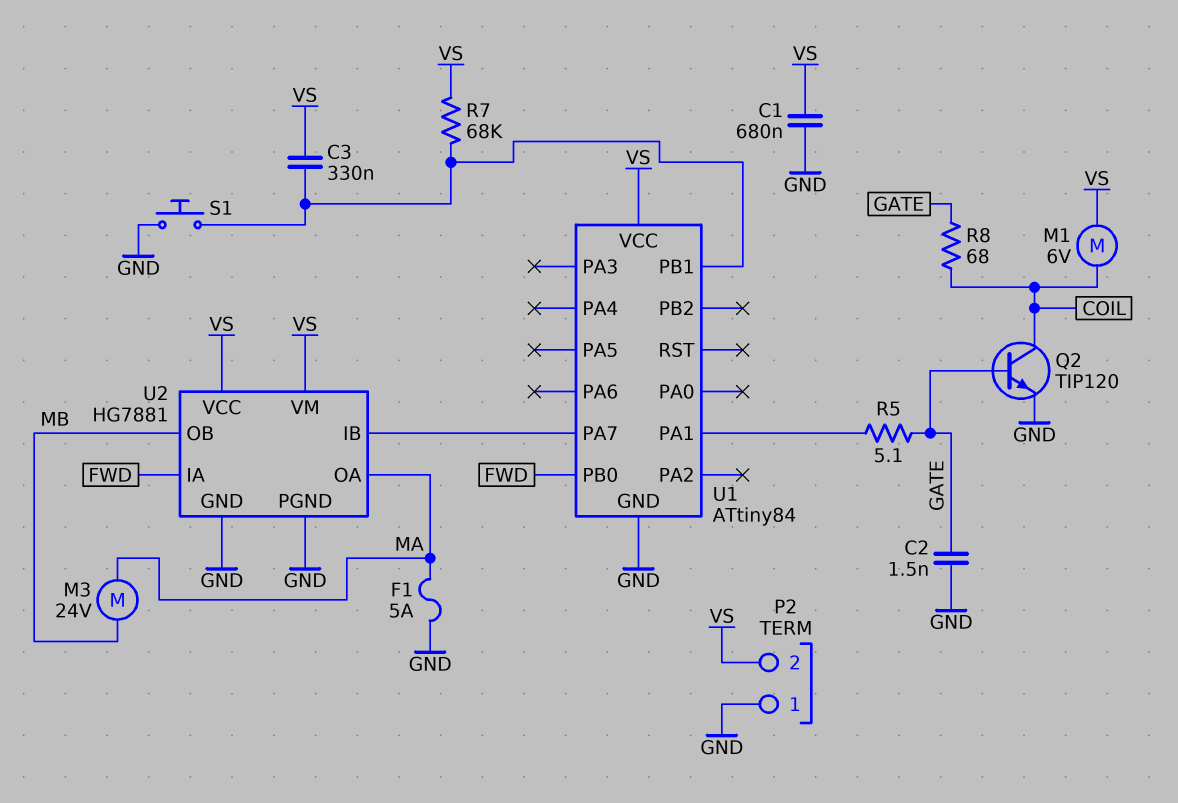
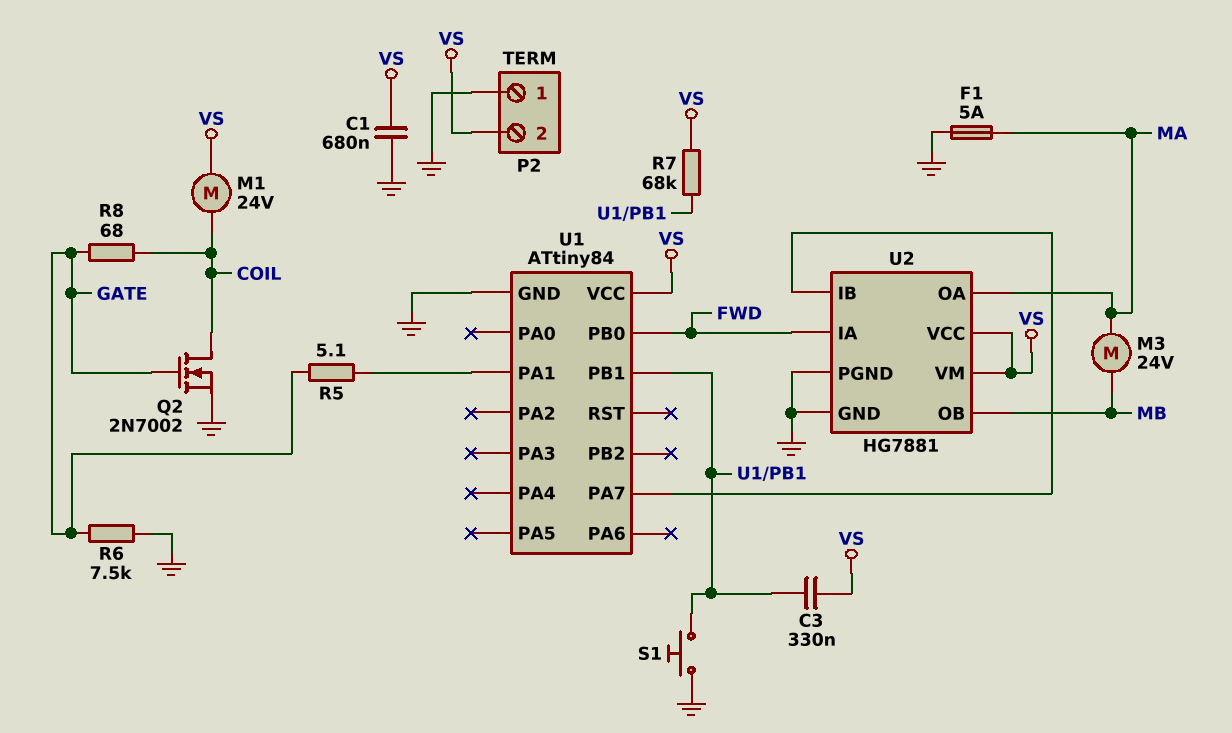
C2: 1.5nF (GATE, GND) -> none
M1: motor 6V (COIL, VS) -> motor 24V (COIL, VS)
Q2: NPN TIP120 (B GATE, C COIL, E GND) -> NMOS 2N7002 (G GATE, D COIL, S GND)
R6: none -> 7.5k (GATE, GND)

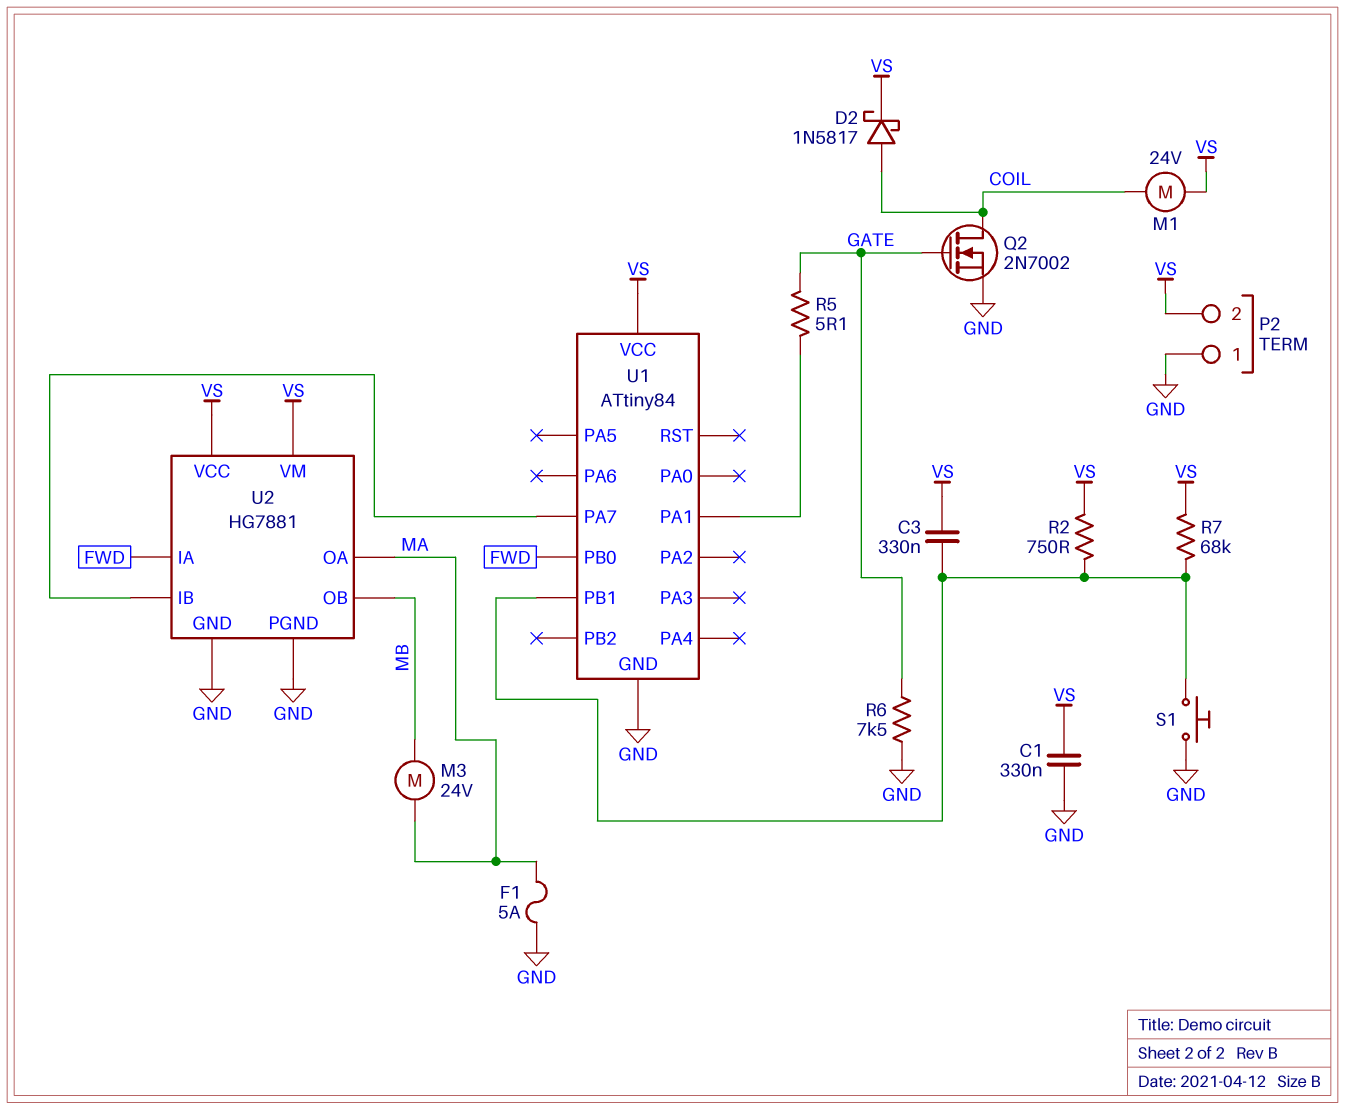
C1: 680nF (GND, VS) -> 330nF (GND, VS)
D2: none -> schottky 1N5817 (A COIL, K VS)
R2: none -> 750 (U1/PB1, VS)
R8: 68 (COIL, GATE) -> none

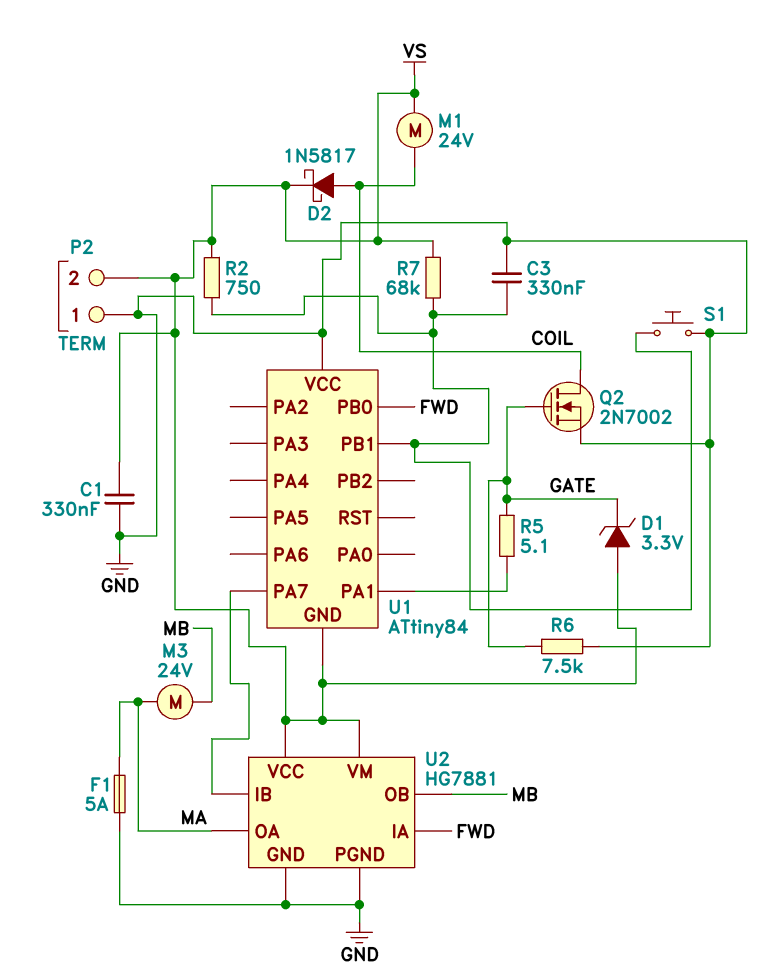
C3: 330nF (U1/PB1, VS) -> 330nF (GND, U1/PB1)
D1: none -> zener 3.3V (A VS, K GATE)
U1 pin GND: GND -> VS
U1 pin VCC: VS -> GND

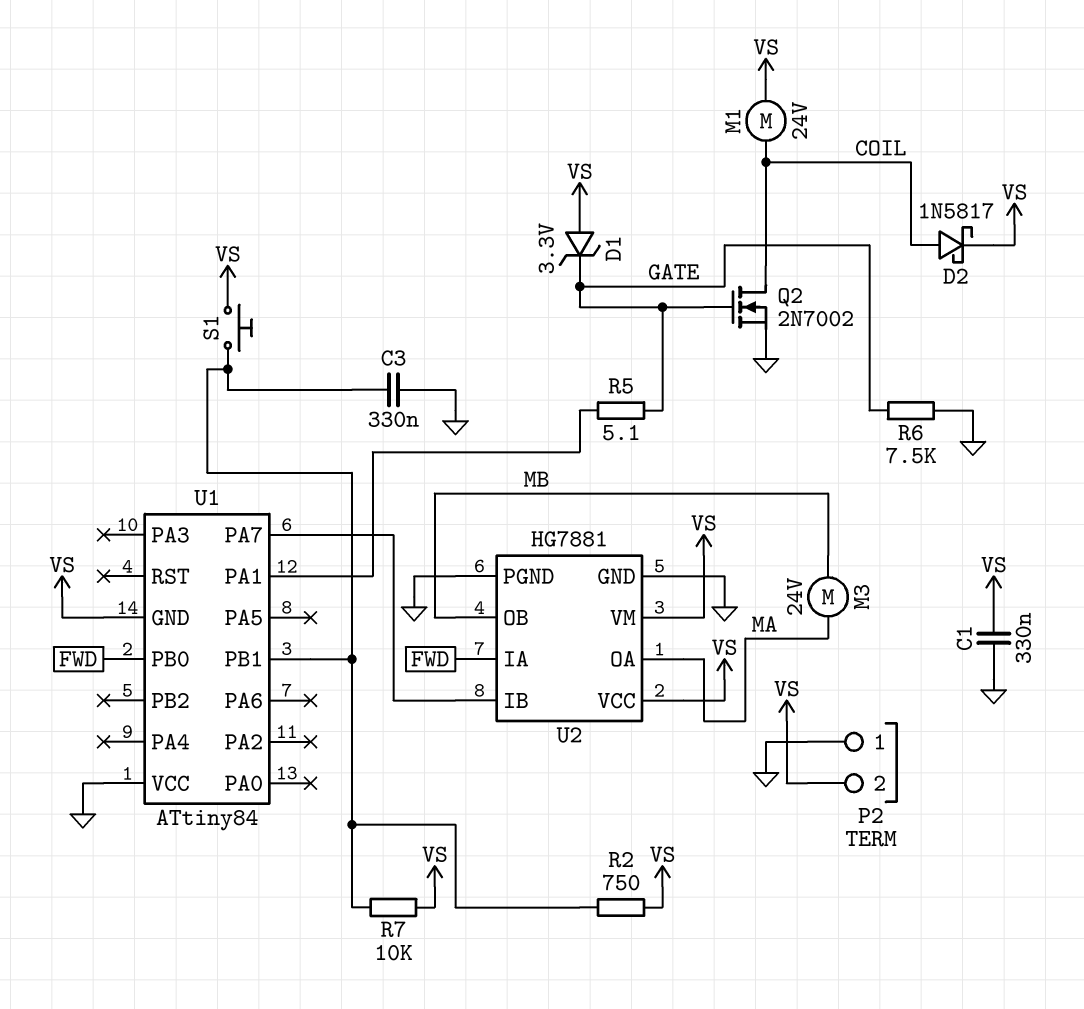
F1: 5A (GND, MA) -> none
R7: 68k (U1/PB1, VS) -> 10k (U1/PB1, VS)
S1: button (GND, U1/PB1) -> button (U1/PB1, VS)

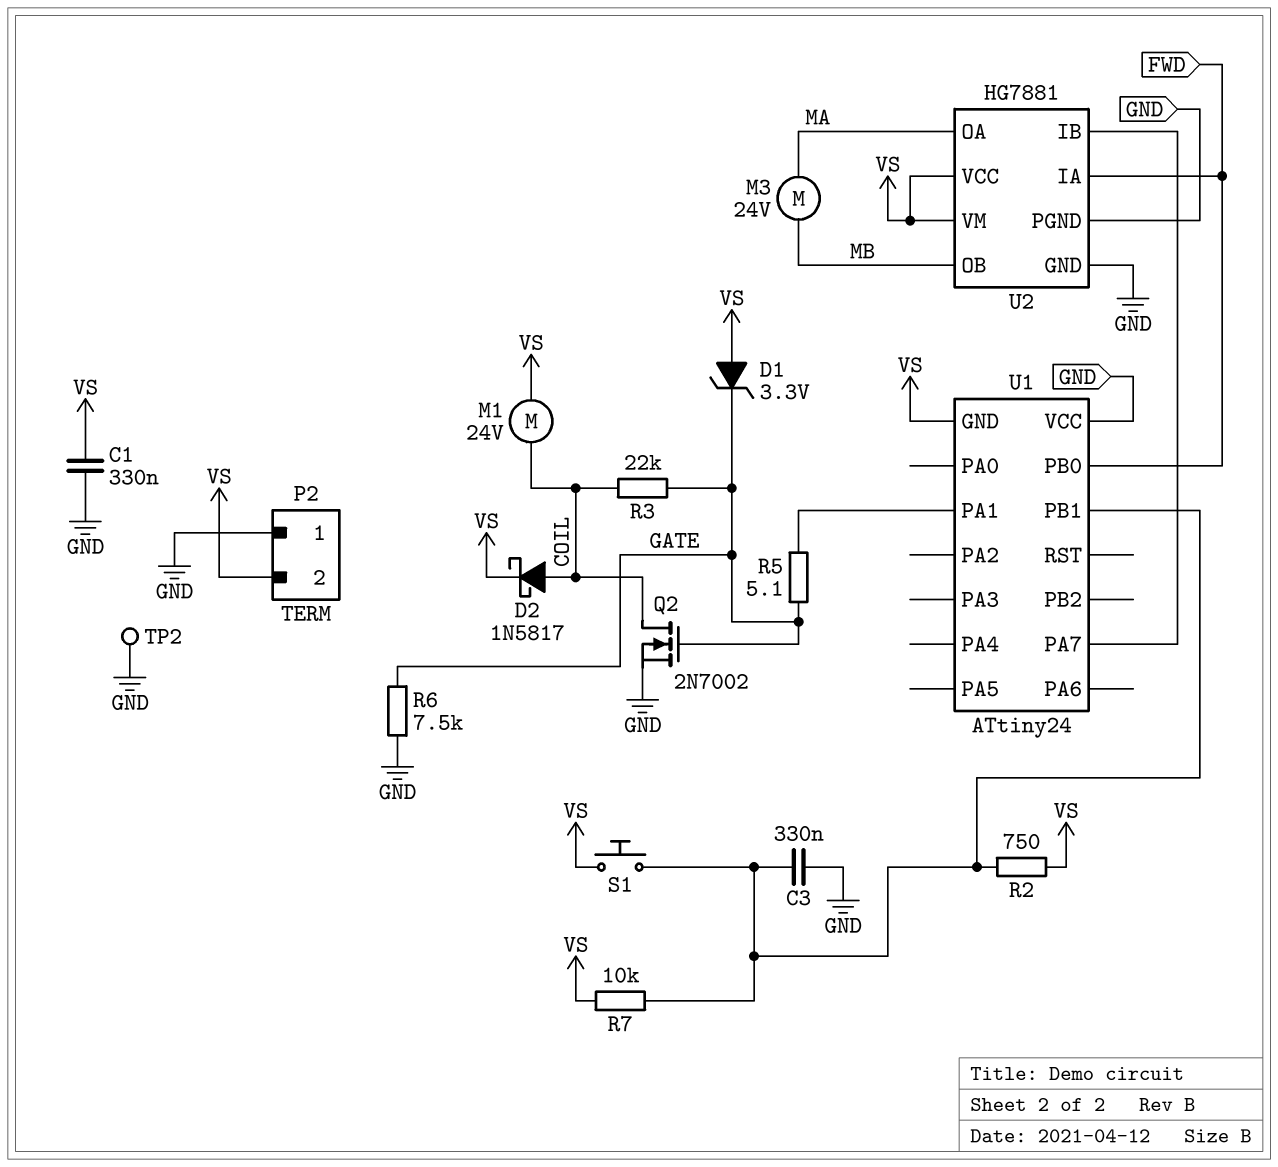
R3: none -> 22k (COIL, GATE)
TP2: none -> test point (GND)
U1: ATtiny84 -> ATtiny24

